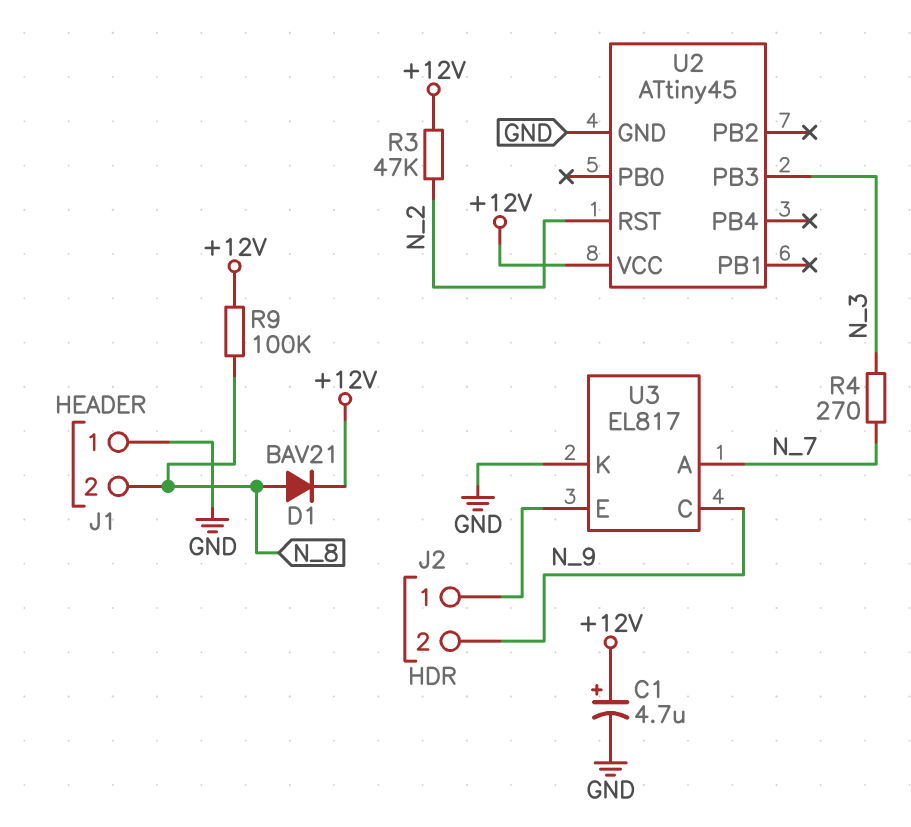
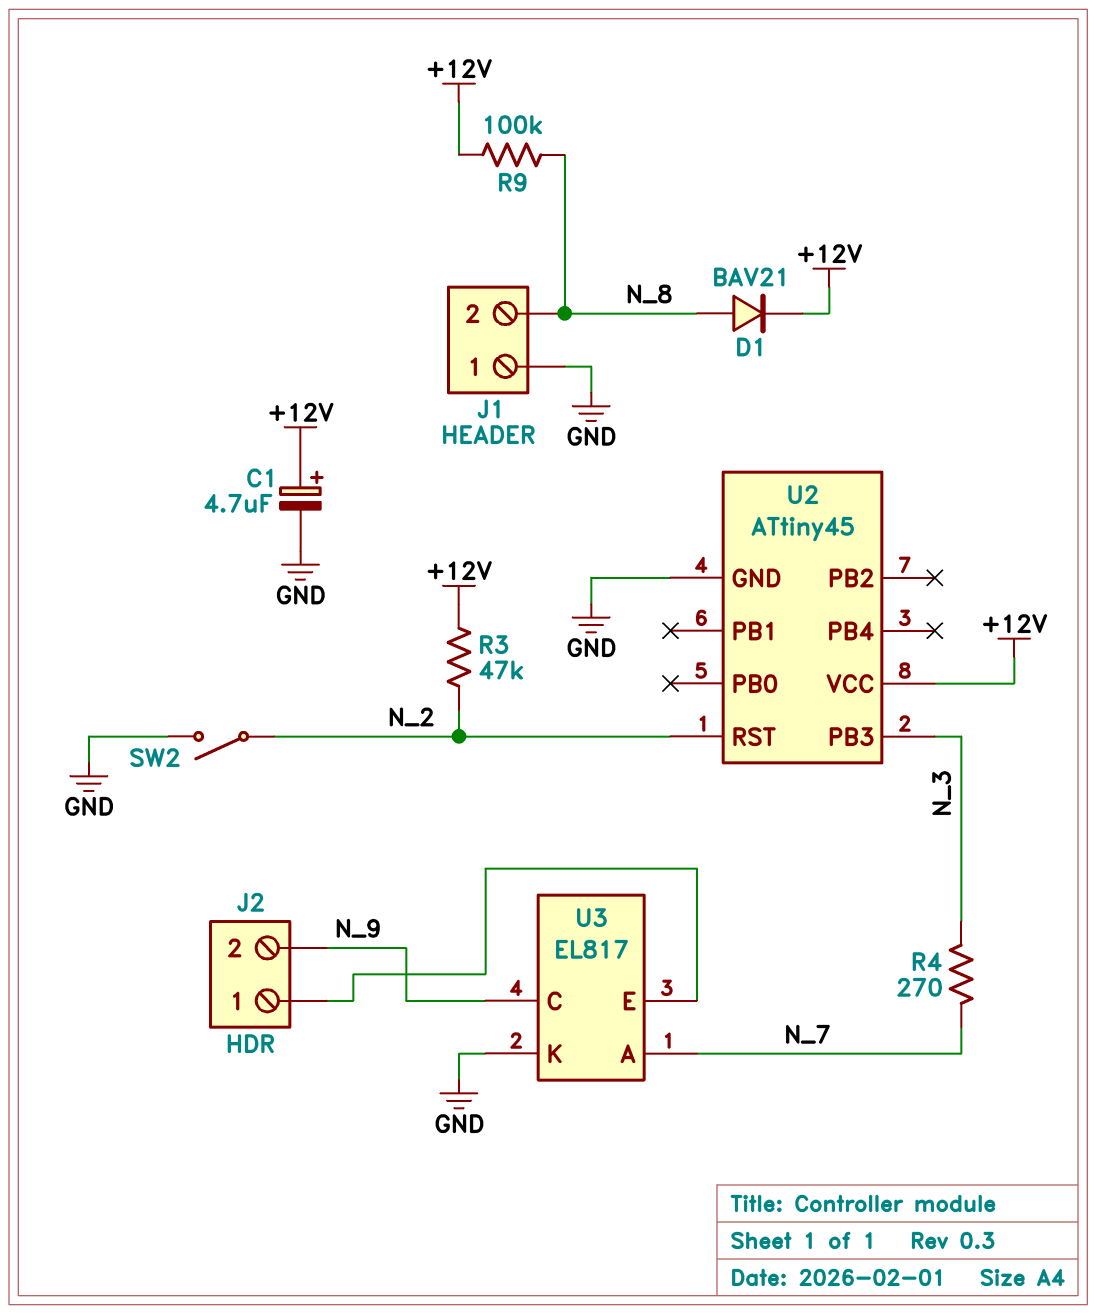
SW2: none -> switch (GND, N_2)

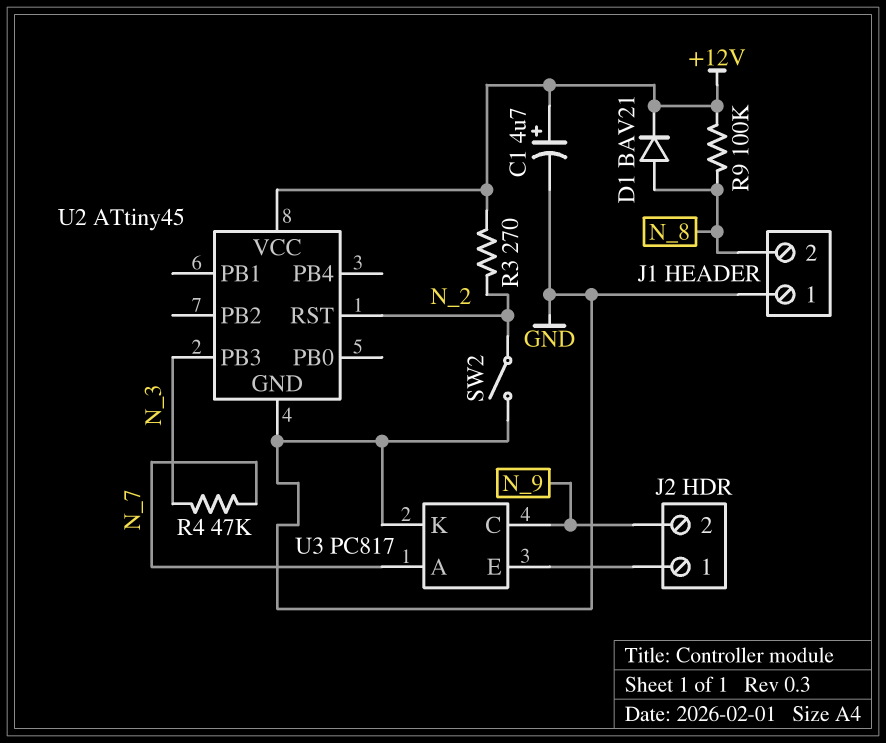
R3: 47k (+12V, N_2) -> 270 (+12V, N_2)
R4: 270 (N_3, N_7) -> 47k (N_3, N_7)
U3: EL817 -> PC817

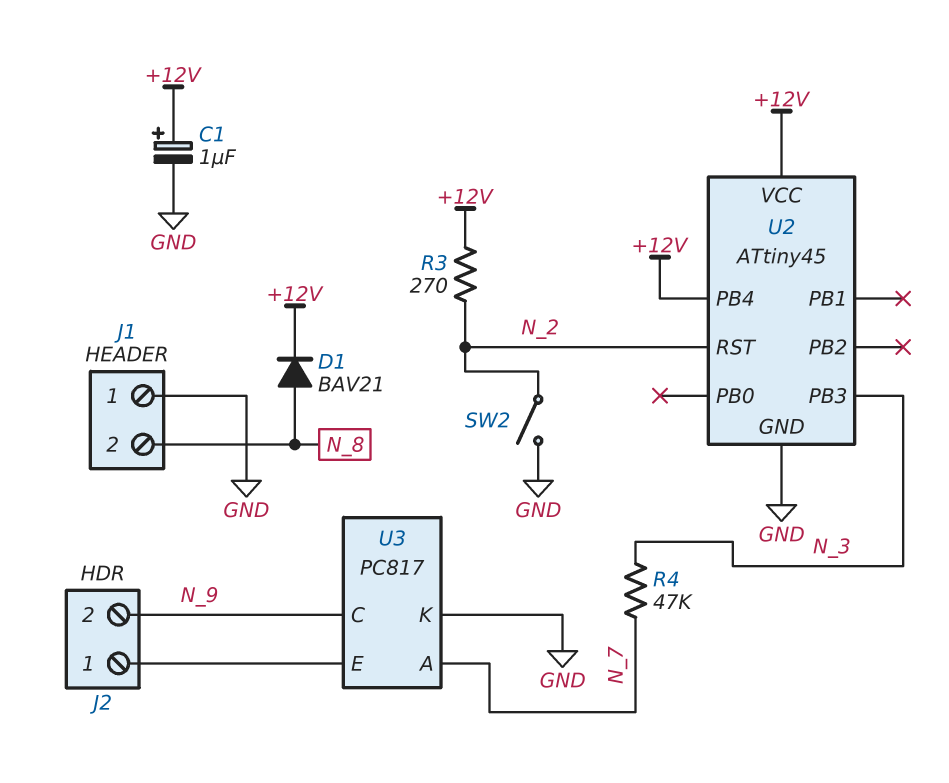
C1: 4.7uF (plus +12V, minus GND) -> 1uF (plus +12V, minus GND)
R9: 100k (+12V, N_8) -> none
U2 pin PB4: none -> +12V

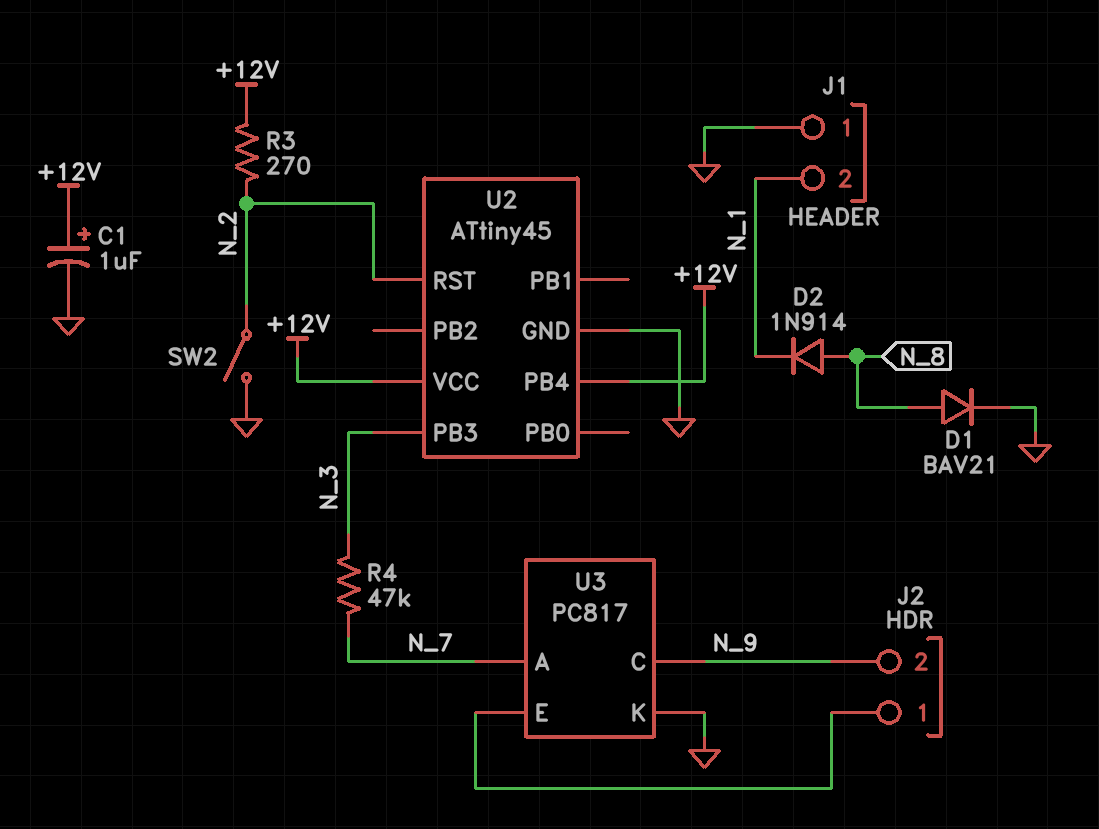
D1: diode BAV21 (A N_8, K +12V) -> diode BAV21 (A N_8, K GND)
D2: none -> diode 1N914 (A N_8, K N_1)
J1 pin 2: N_8 -> N_1

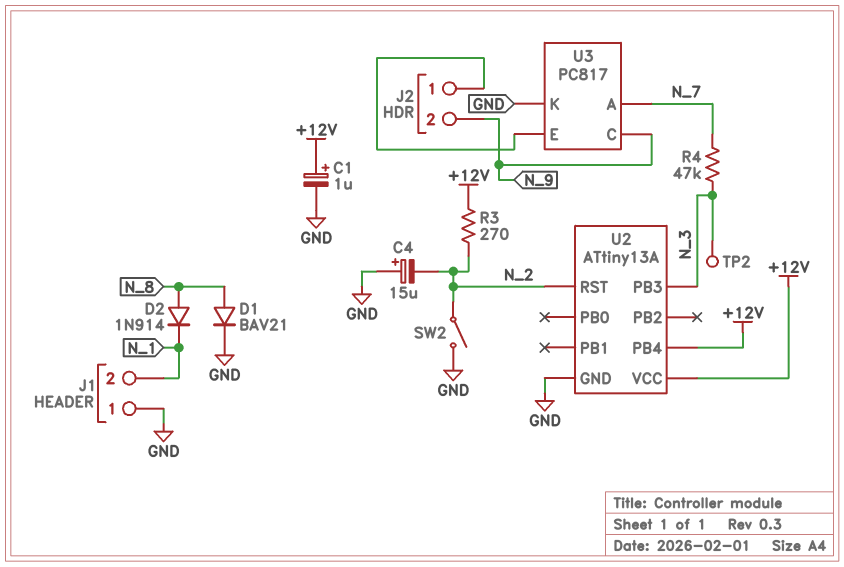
C4: none -> 15uF (plus GND, minus N_2)
TP2: none -> test point (N_3)
U2: ATtiny45 -> ATtiny13A

